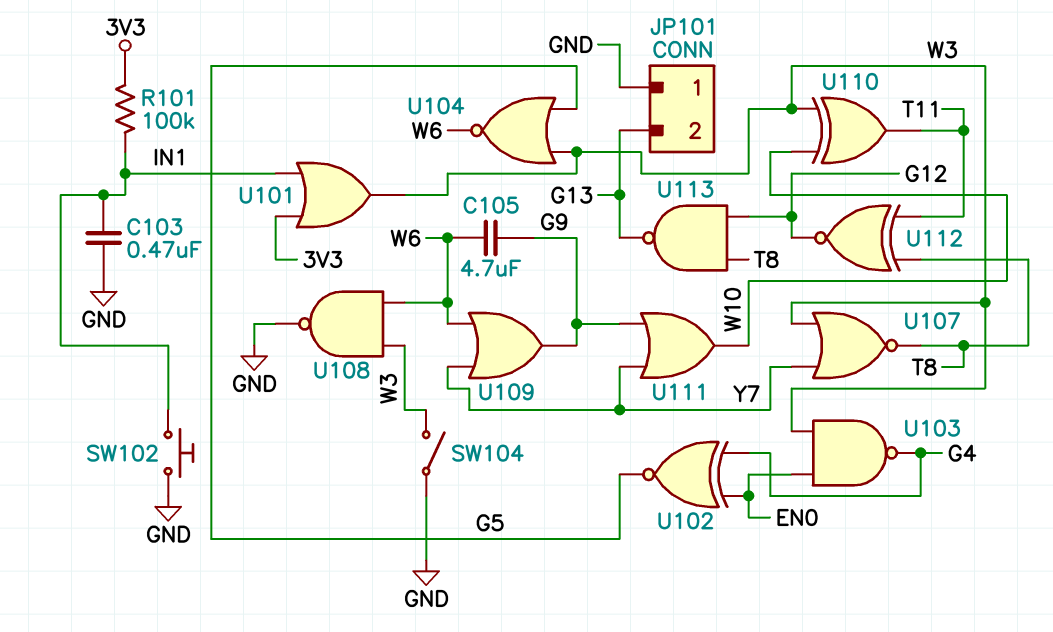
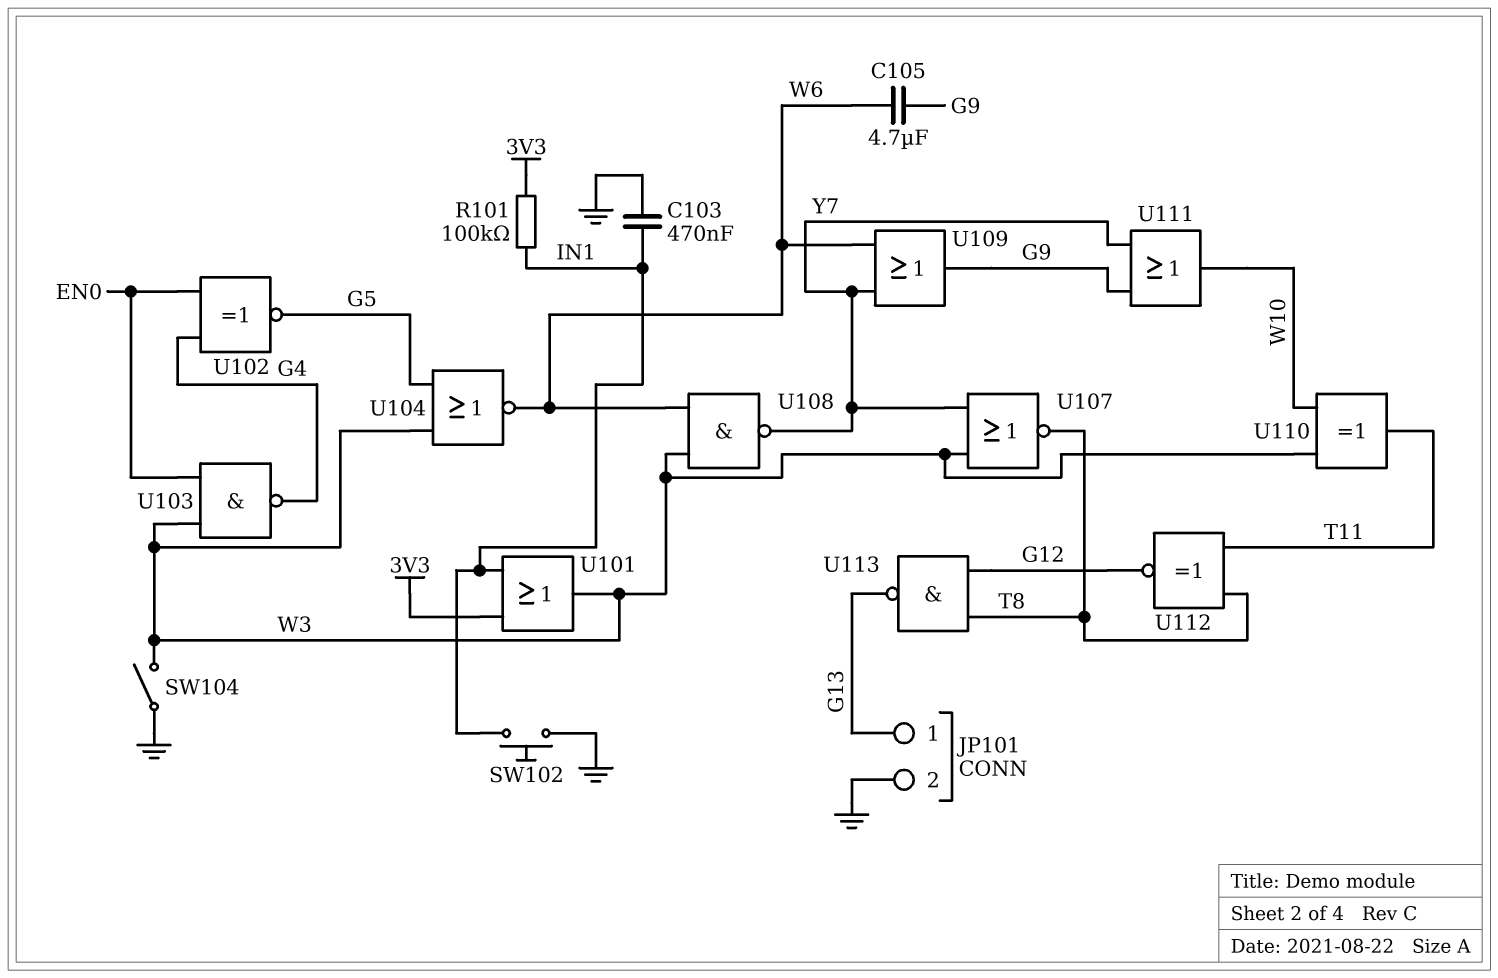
JP101 pin 1: GND -> G13
JP101 pin 2: G13 -> GND
U108: NAND (in W3, in W6, out GND) -> NAND (in W3, in W6, out Y7)

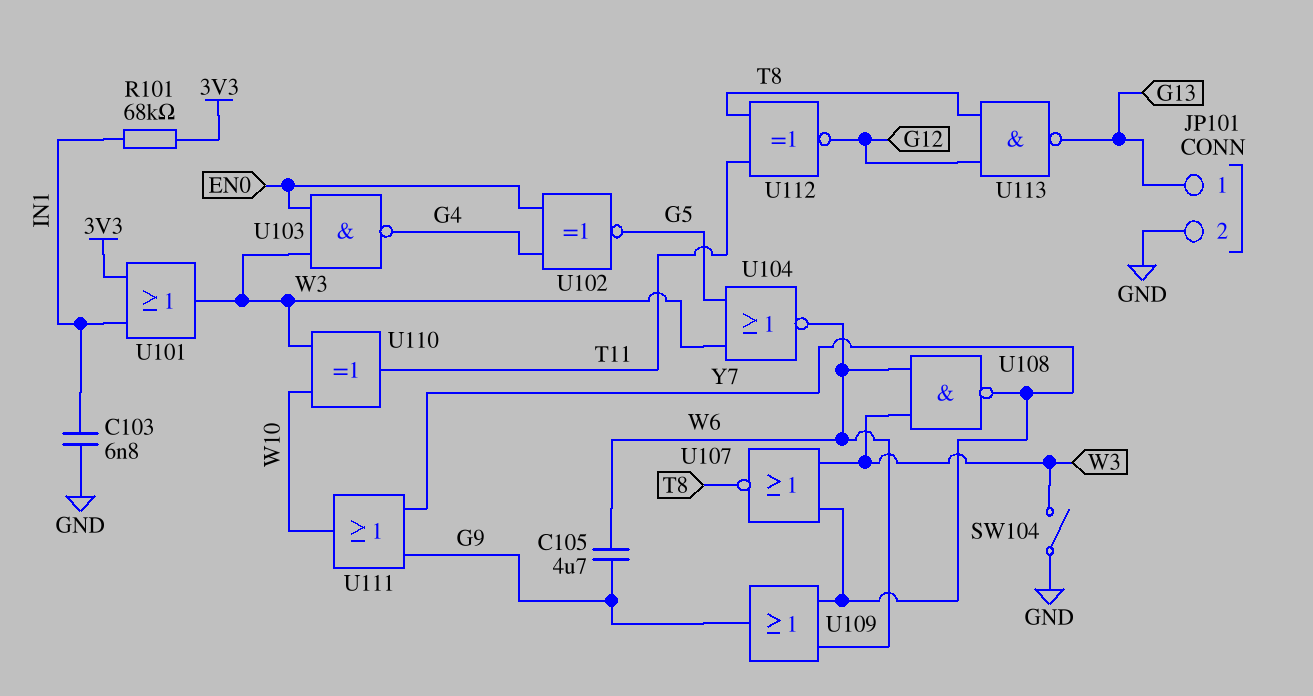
C103: 470nF (GND, IN1) -> 6.8nF (GND, IN1)
R101: 100k (3V3, IN1) -> 68k (3V3, IN1)
SW102: button (GND, IN1) -> none

